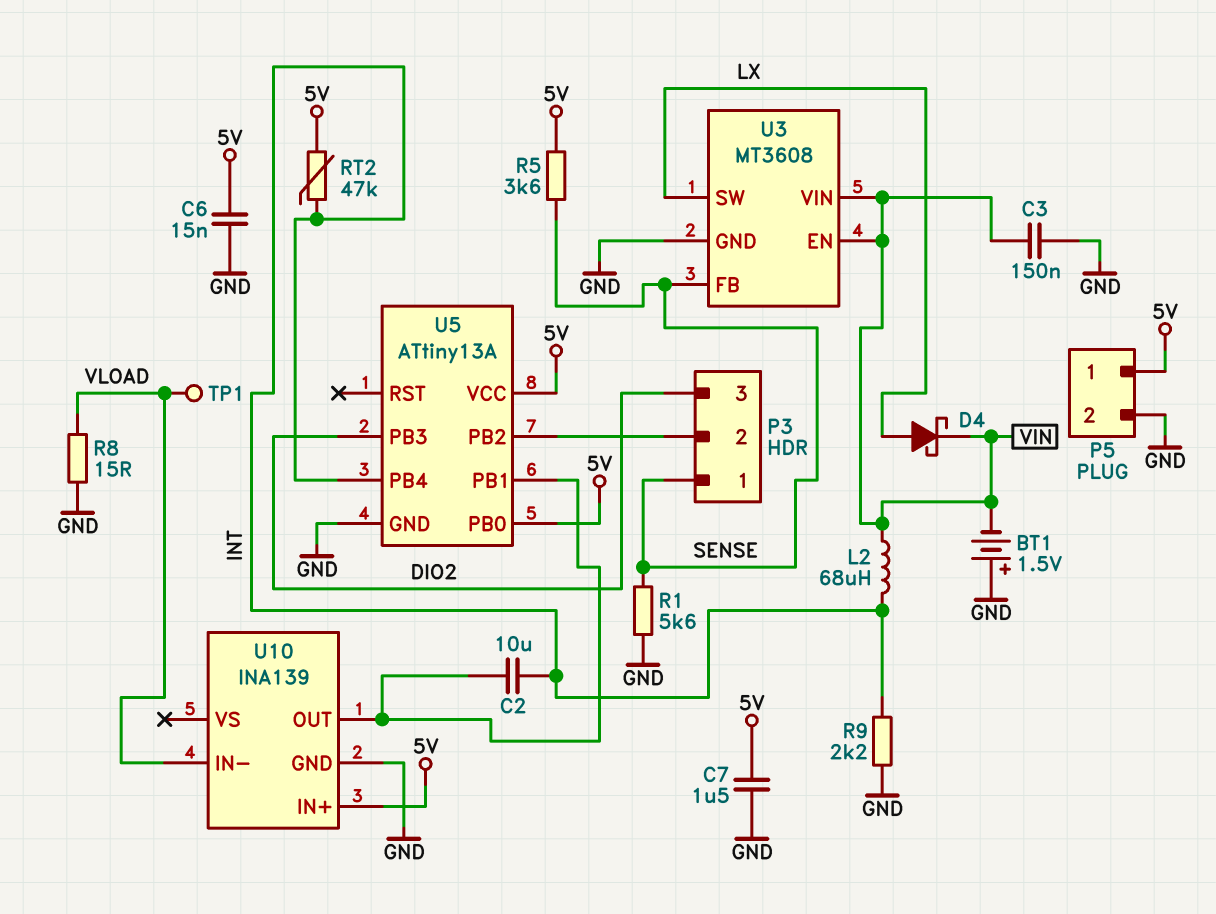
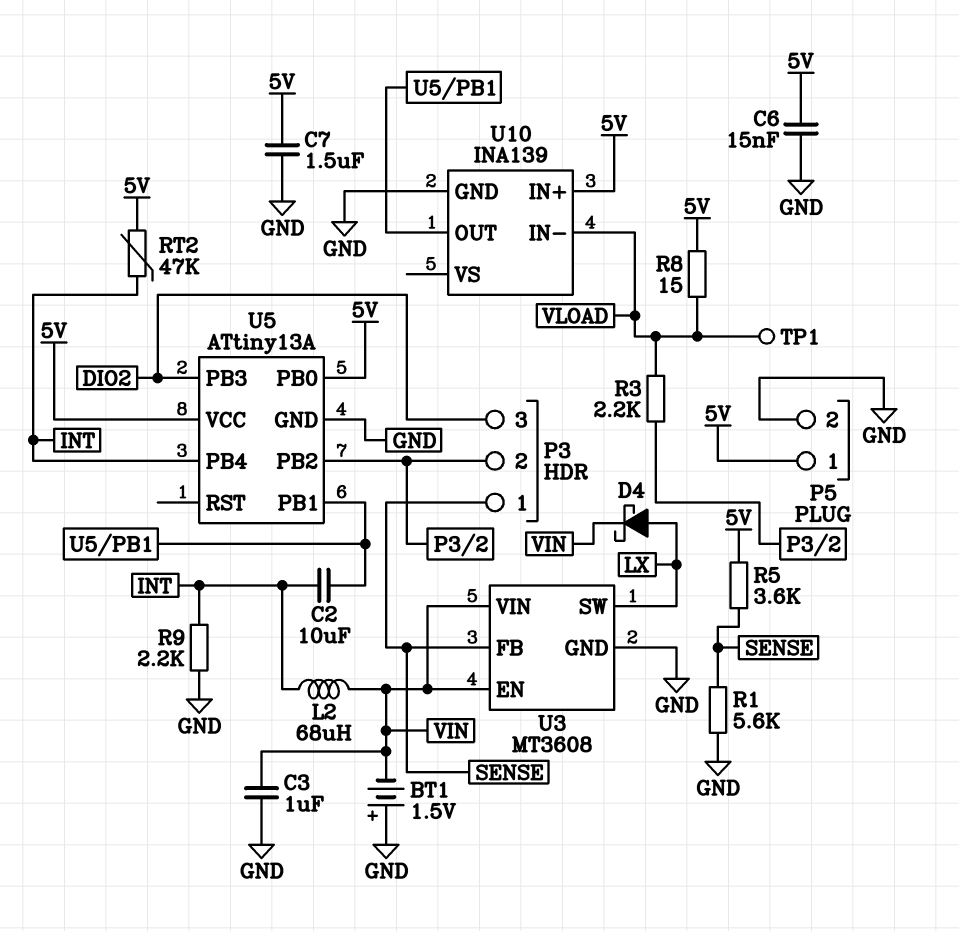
C3: 150nF (GND, VIN) -> 1uF (GND, VIN)
R3: none -> 2.2k (P3/2, VLOAD)
R8: 15 (GND, VLOAD) -> 15 (5V, VLOAD)

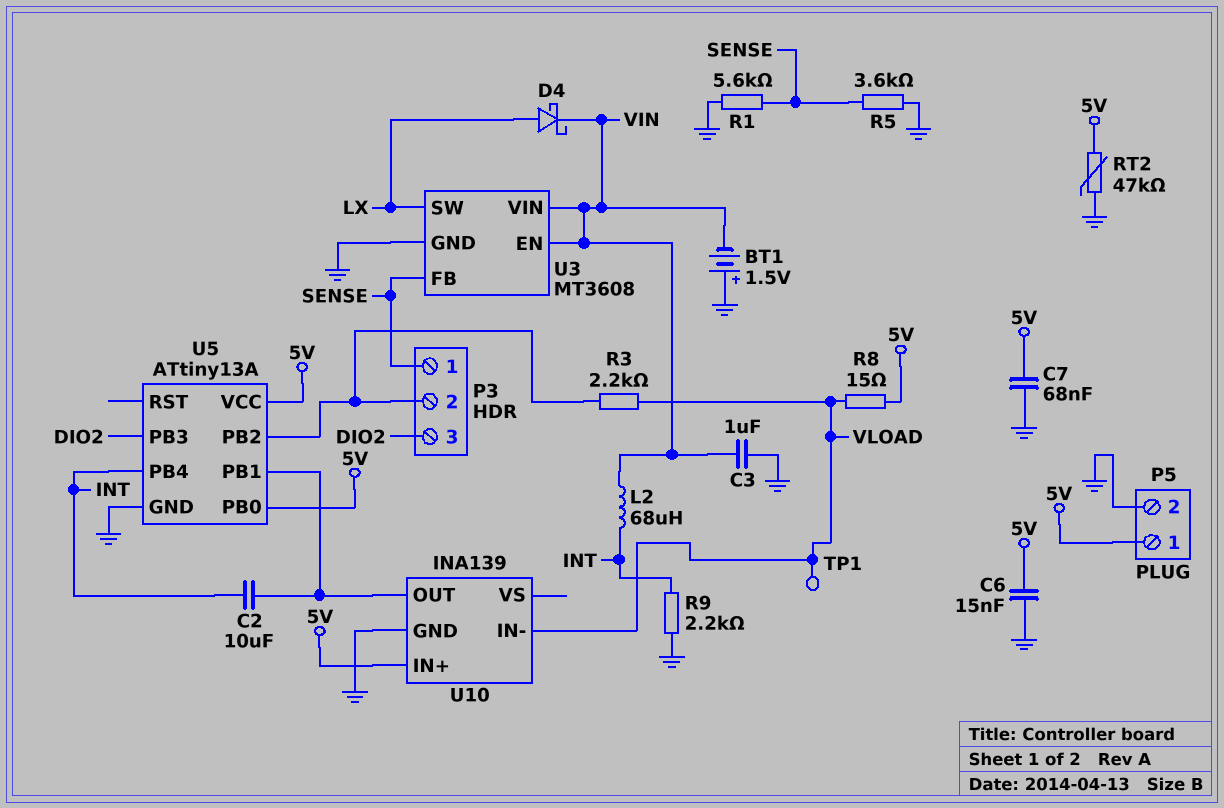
C7: 1.5uF (5V, GND) -> 68nF (5V, GND)
R5: 3.6k (5V, SENSE) -> 3.6k (GND, SENSE)
RT2: 47k (5V, INT) -> 47k (5V, GND)

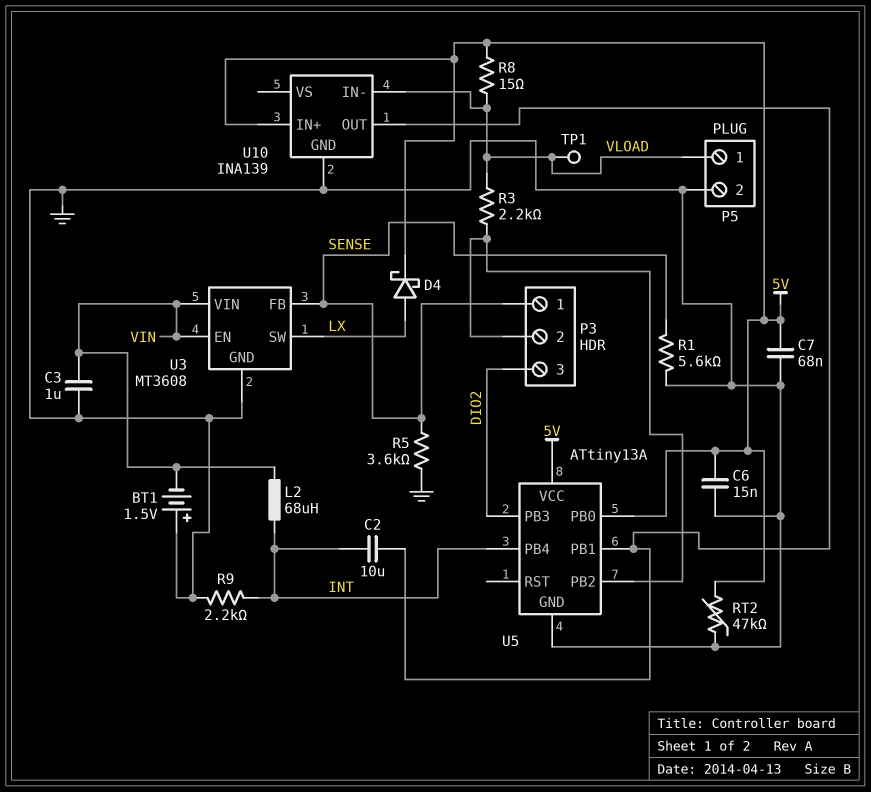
D4: schottky (A LX, K VIN) -> schottky (A LX, K 5V)
P5 pin 1: 5V -> VLOAD

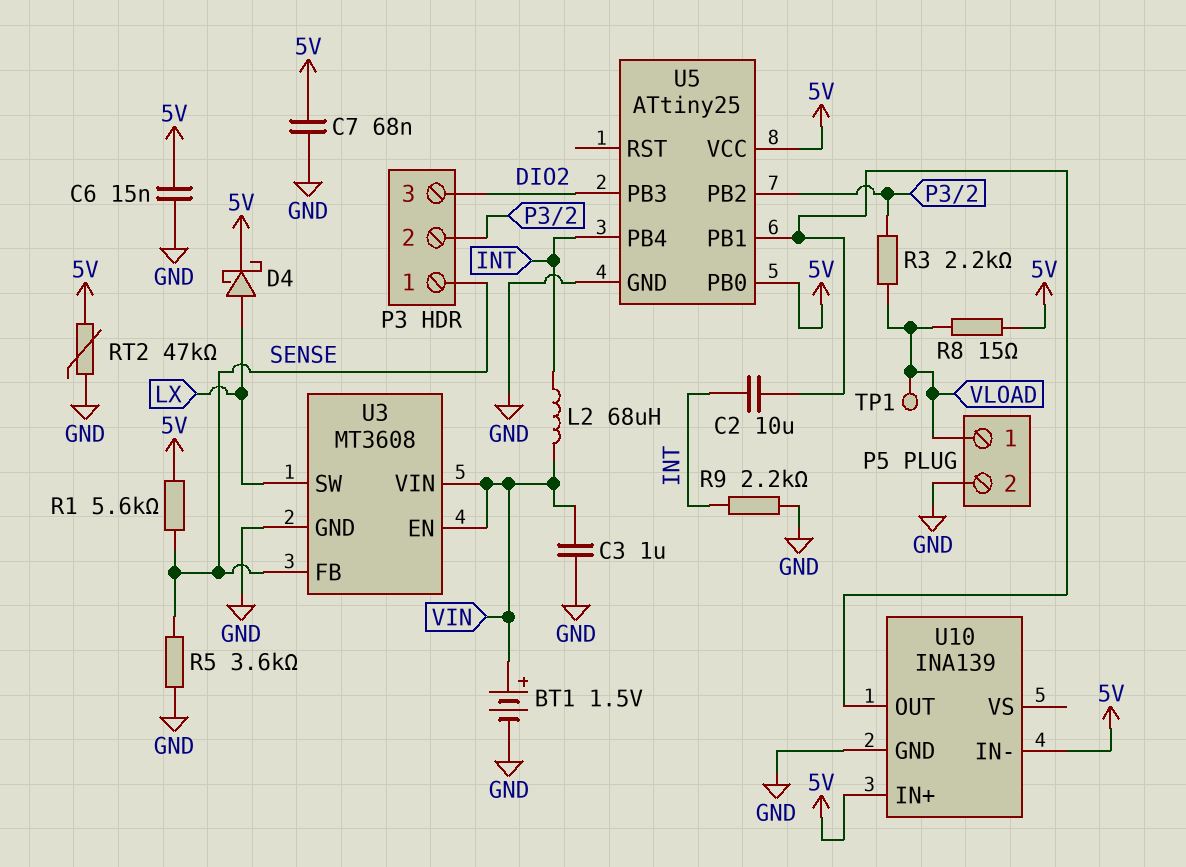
BT1: 1.5V (plus GND, minus VIN) -> 1.5V (plus VIN, minus GND)
R1: 5.6k (GND, SENSE) -> 5.6k (5V, SENSE)
U5: ATtiny13A -> ATtiny25
U10 pin IN-: VLOAD -> 5V

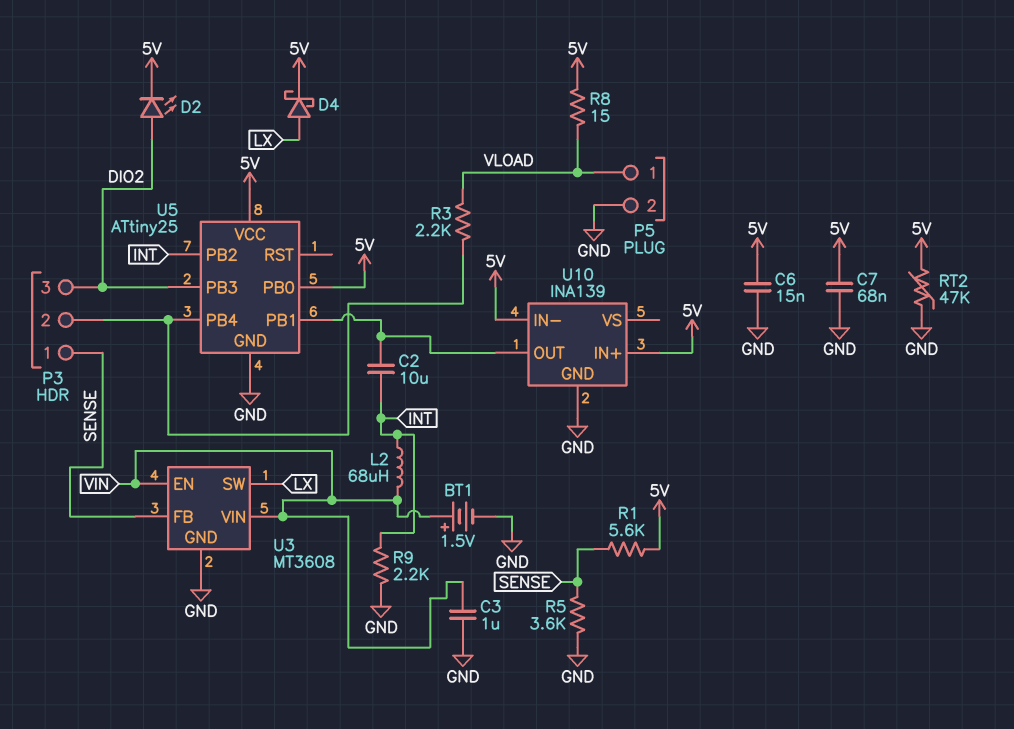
D2: none -> LED (A DIO2, K 5V)
TP1: test point (VLOAD) -> none
U5 pin PB2: P3/2 -> INT
U5 pin PB4: INT -> P3/2

